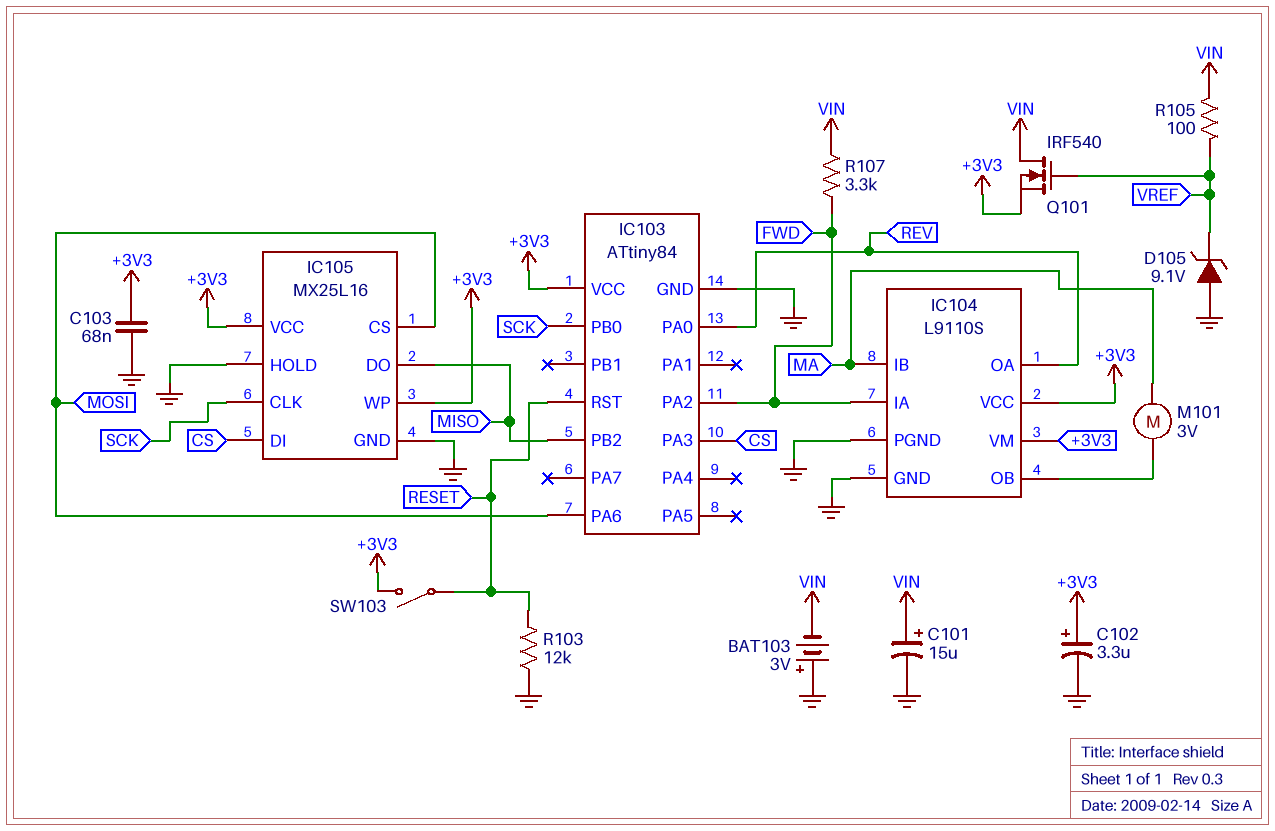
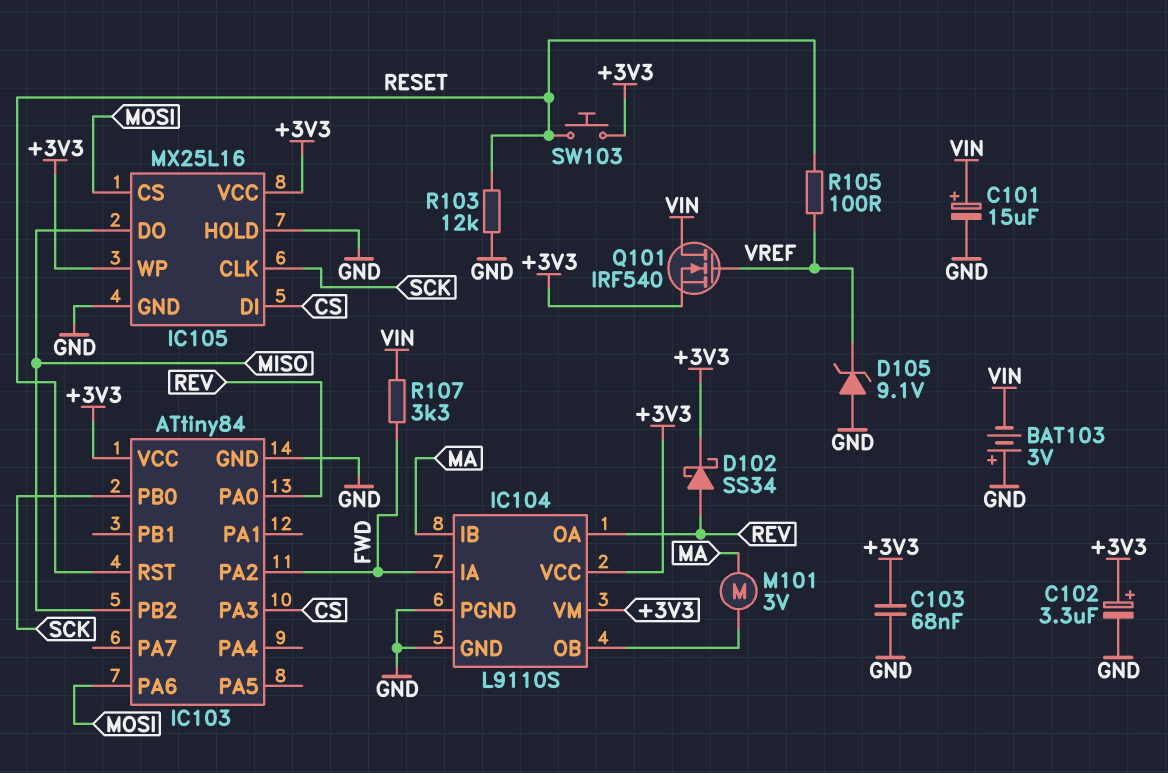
D102: none -> schottky SS34 (A REV, K +3V3)
R105: 100 (VIN, VREF) -> 100 (RESET, VREF)
SW103: switch (+3V3, RESET) -> button (+3V3, RESET)

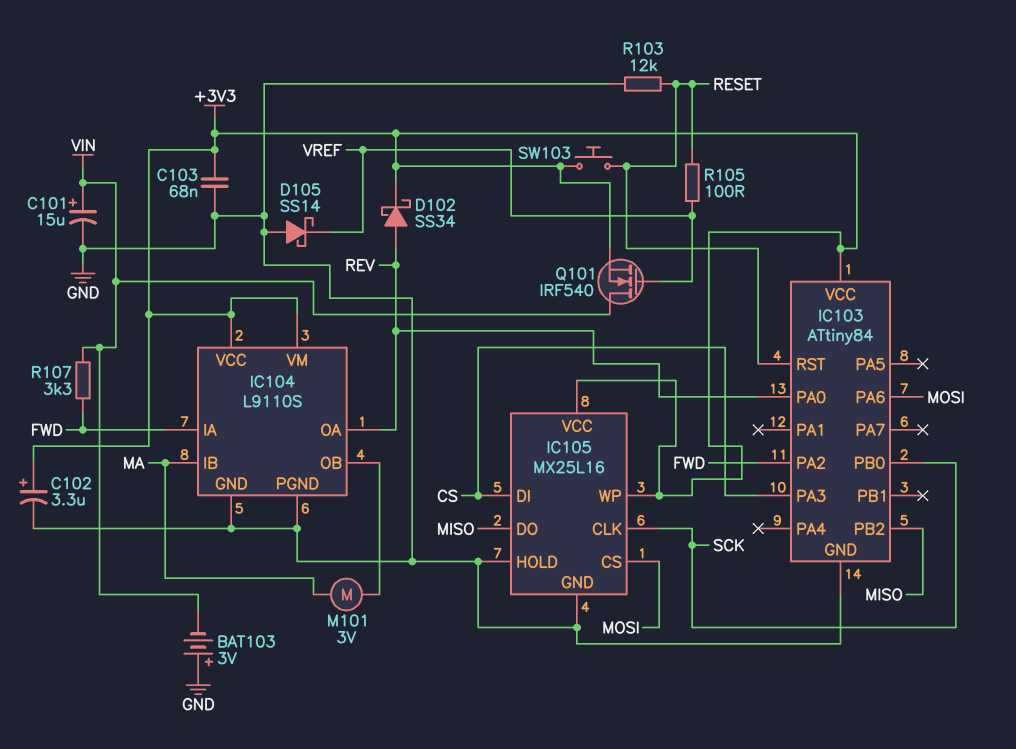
D105: zener 9.1V (A GND, K VREF) -> schottky SS14 (A GND, K VREF)

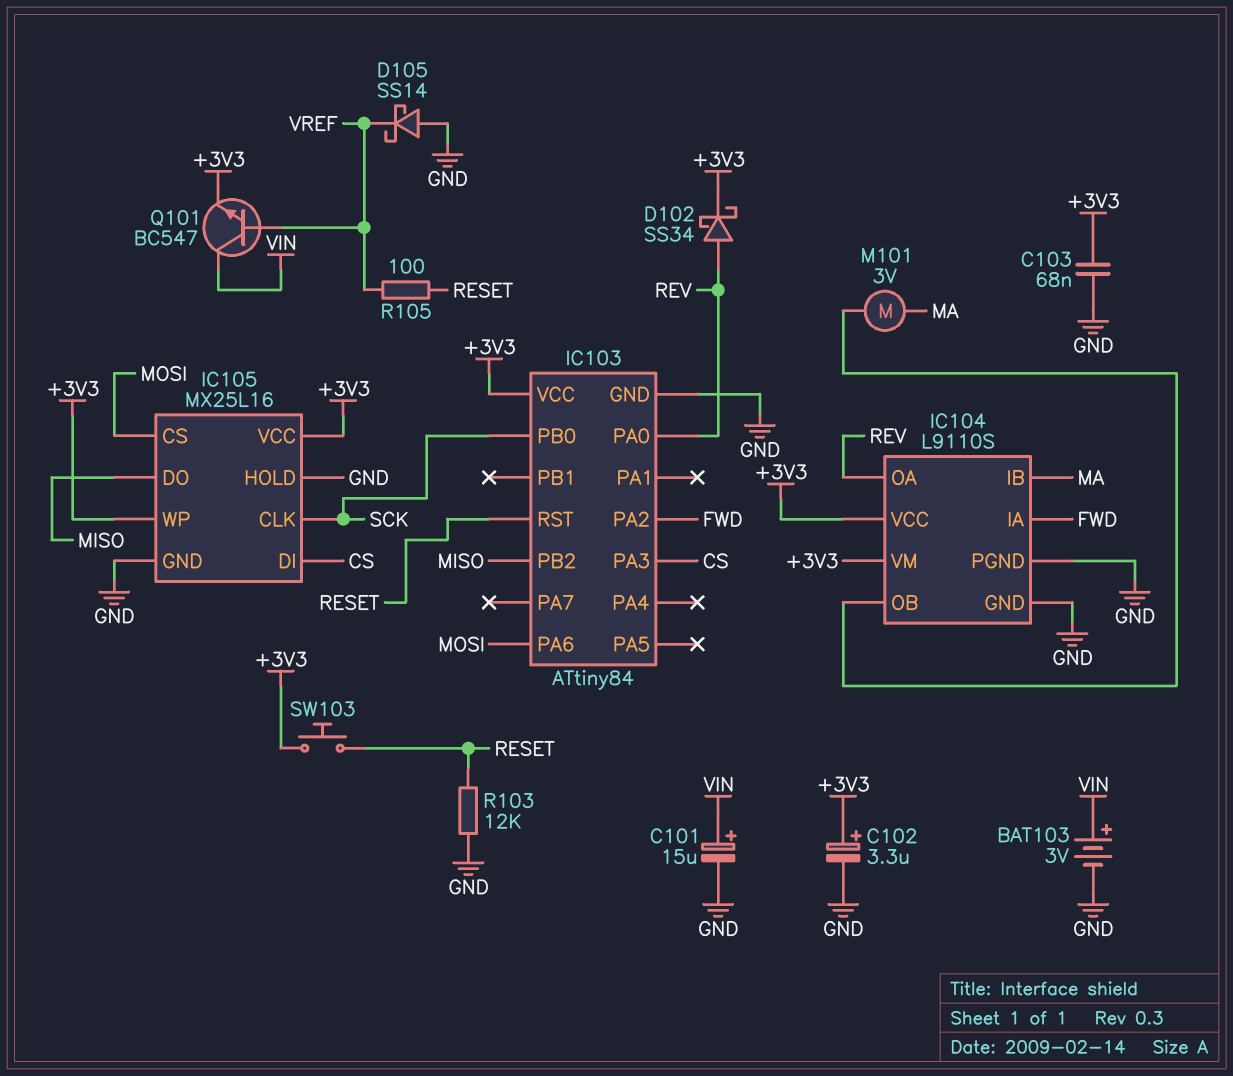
BAT103: 3V (plus GND, minus VIN) -> 3V (plus VIN, minus GND)
Q101: NMOS IRF540 (G VREF, D VIN, S +3V3) -> NPN BC547 (B VREF, C VIN, E +3V3)
R107: 3.3k (FWD, VIN) -> none

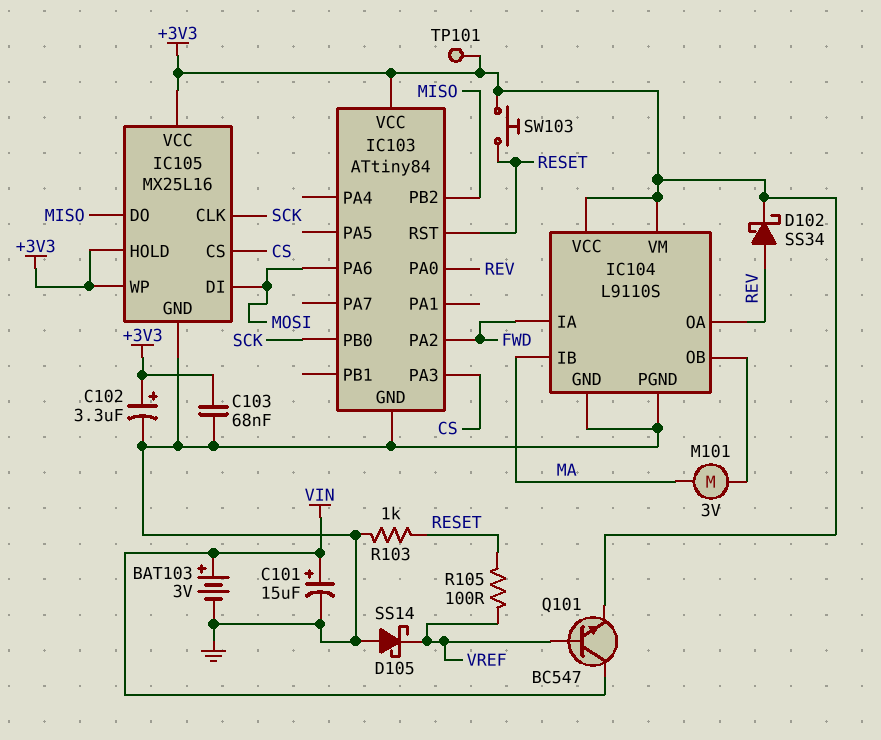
IC105 pin CS: MOSI -> CS
IC105 pin DI: CS -> MOSI
IC105 pin HOLD: GND -> +3V3
R103: 12k (GND, RESET) -> 1k (GND, RESET)
TP101: none -> test point (+3V3)

